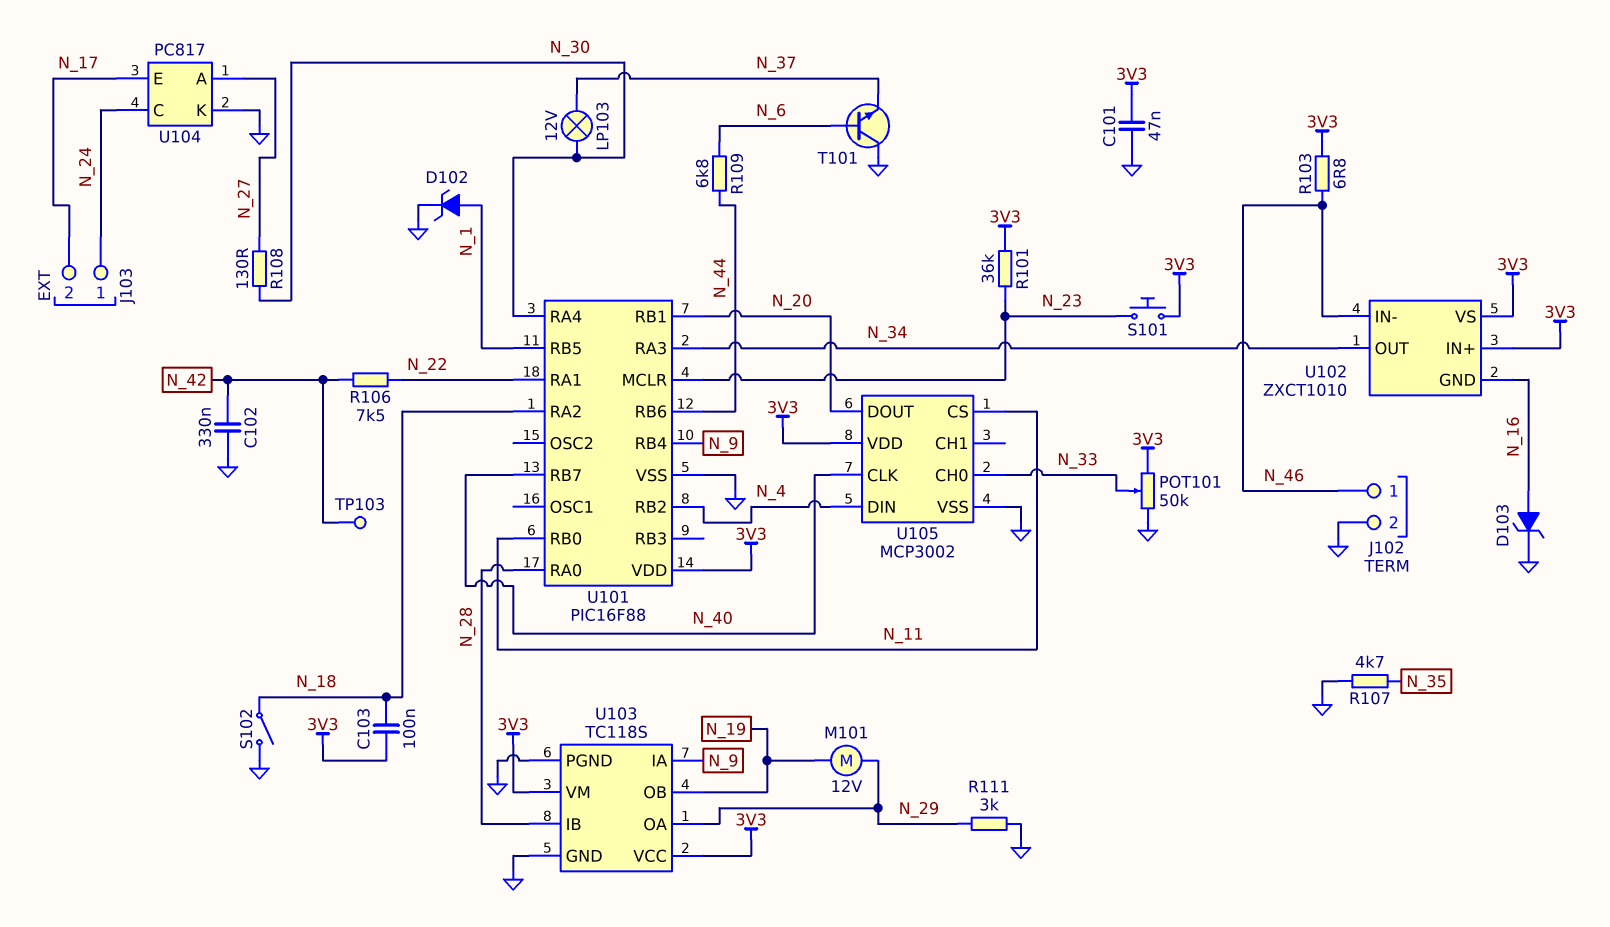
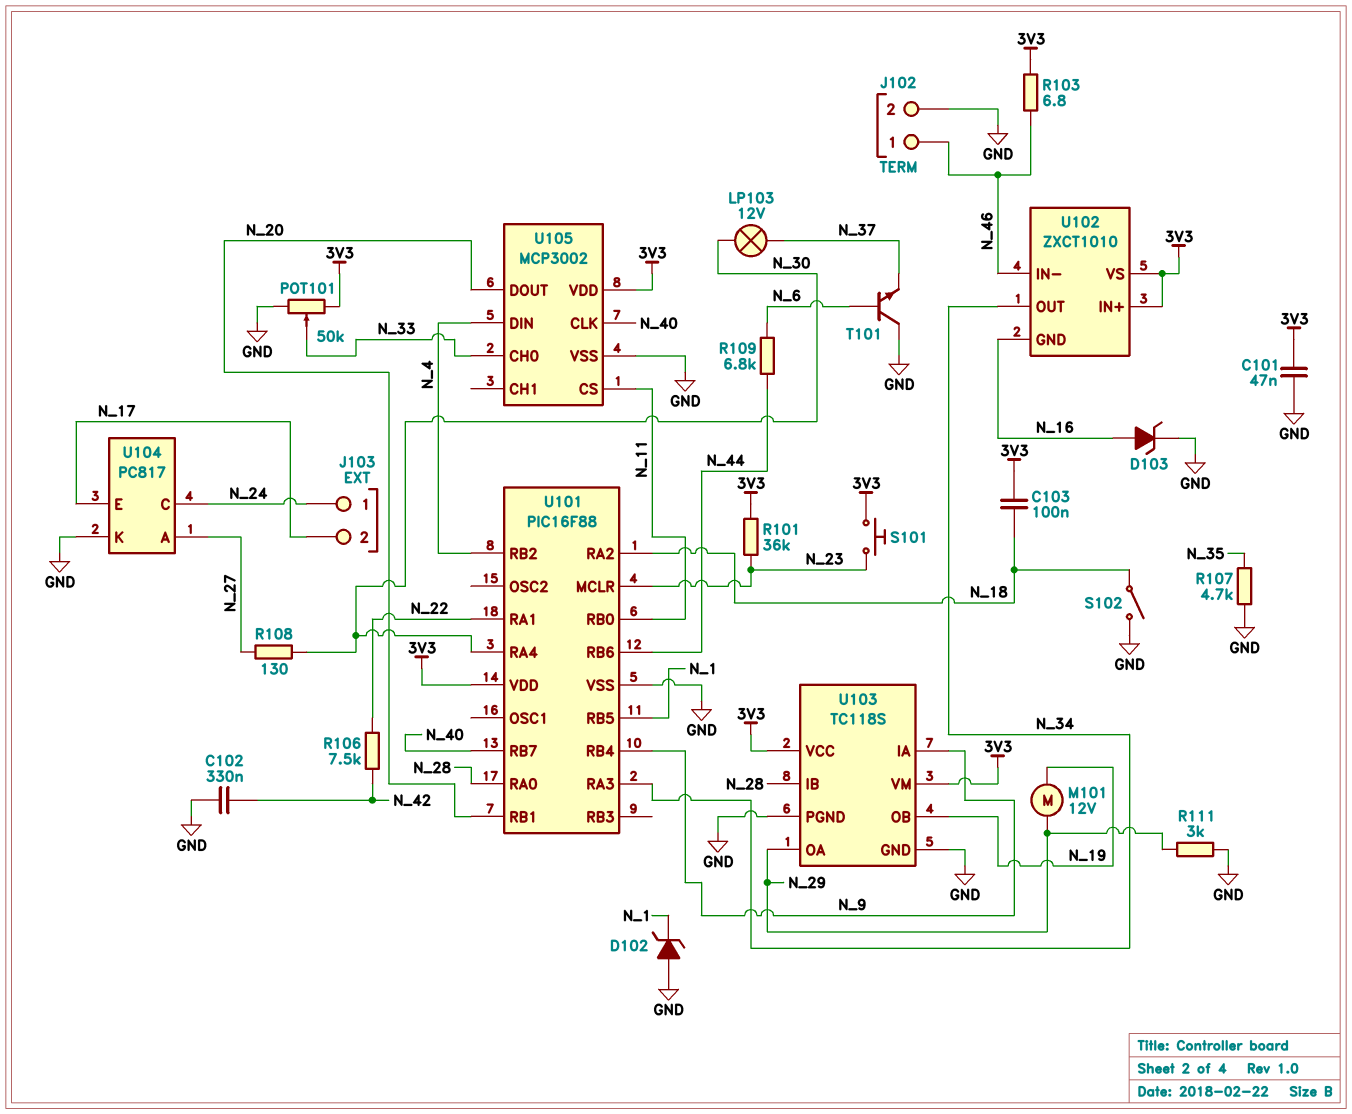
D102: zener (A N_1, K GND) -> zener (A GND, K N_1)
TP103: test point (N_42) -> none

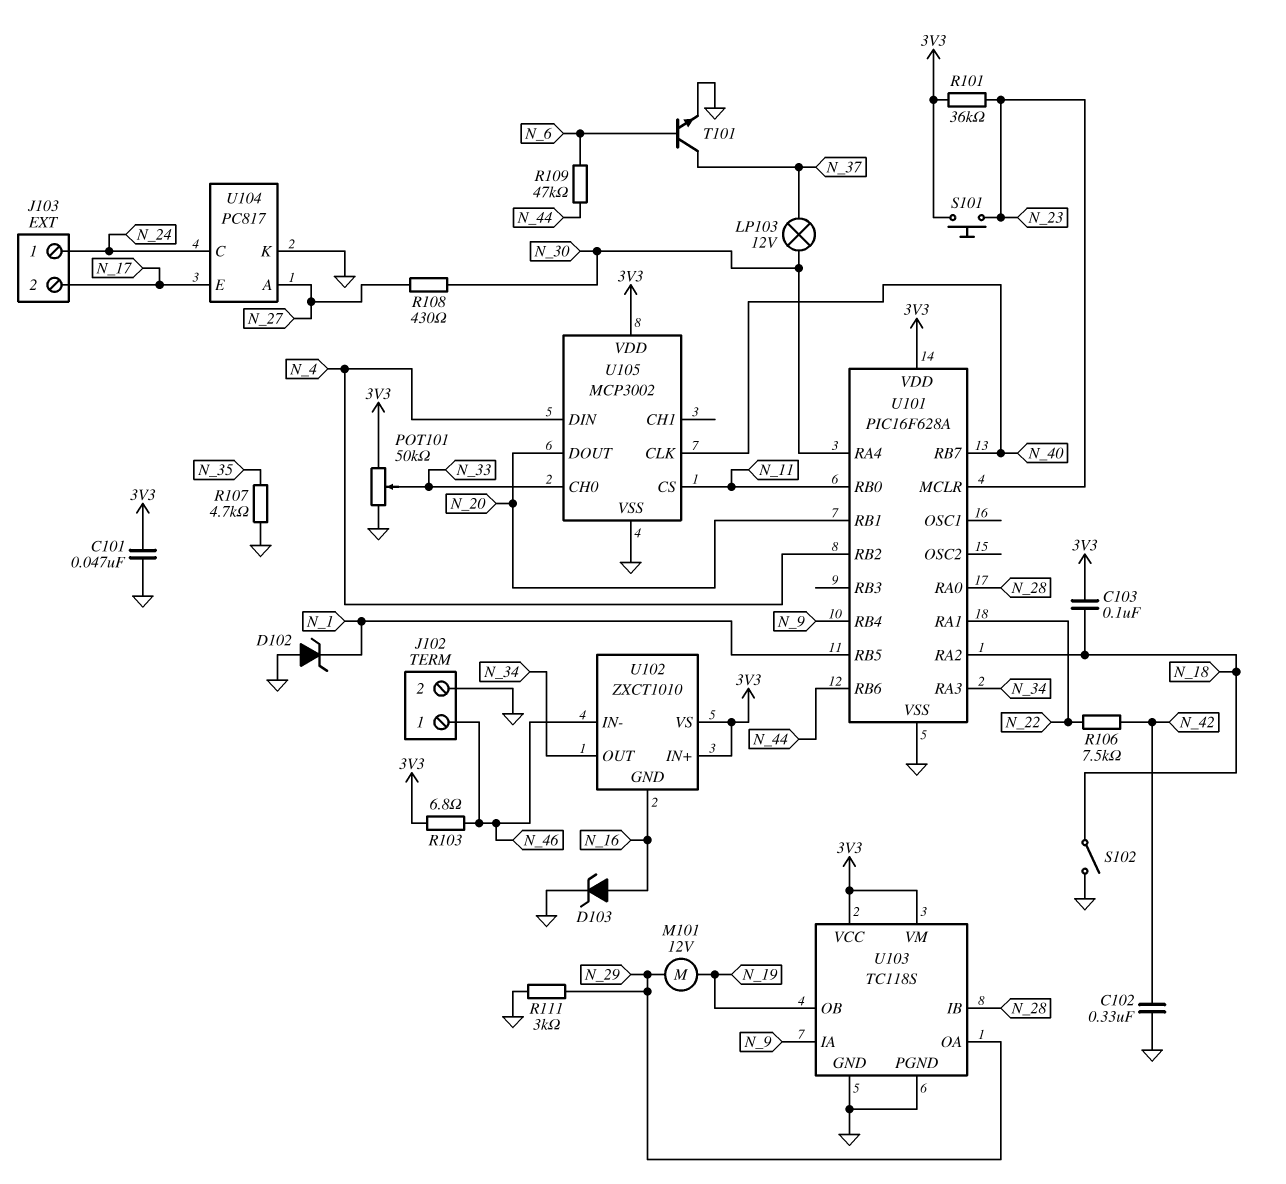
R108: 130 (N_27, N_30) -> 430 (N_27, N_30)
R109: 6.8k (N_6, N_44) -> 47k (N_6, N_44)
T101: NPN (B N_6, C GND, E N_37) -> NPN (B N_6, C N_37, E GND)
U101: PIC16F88 -> PIC16F628A

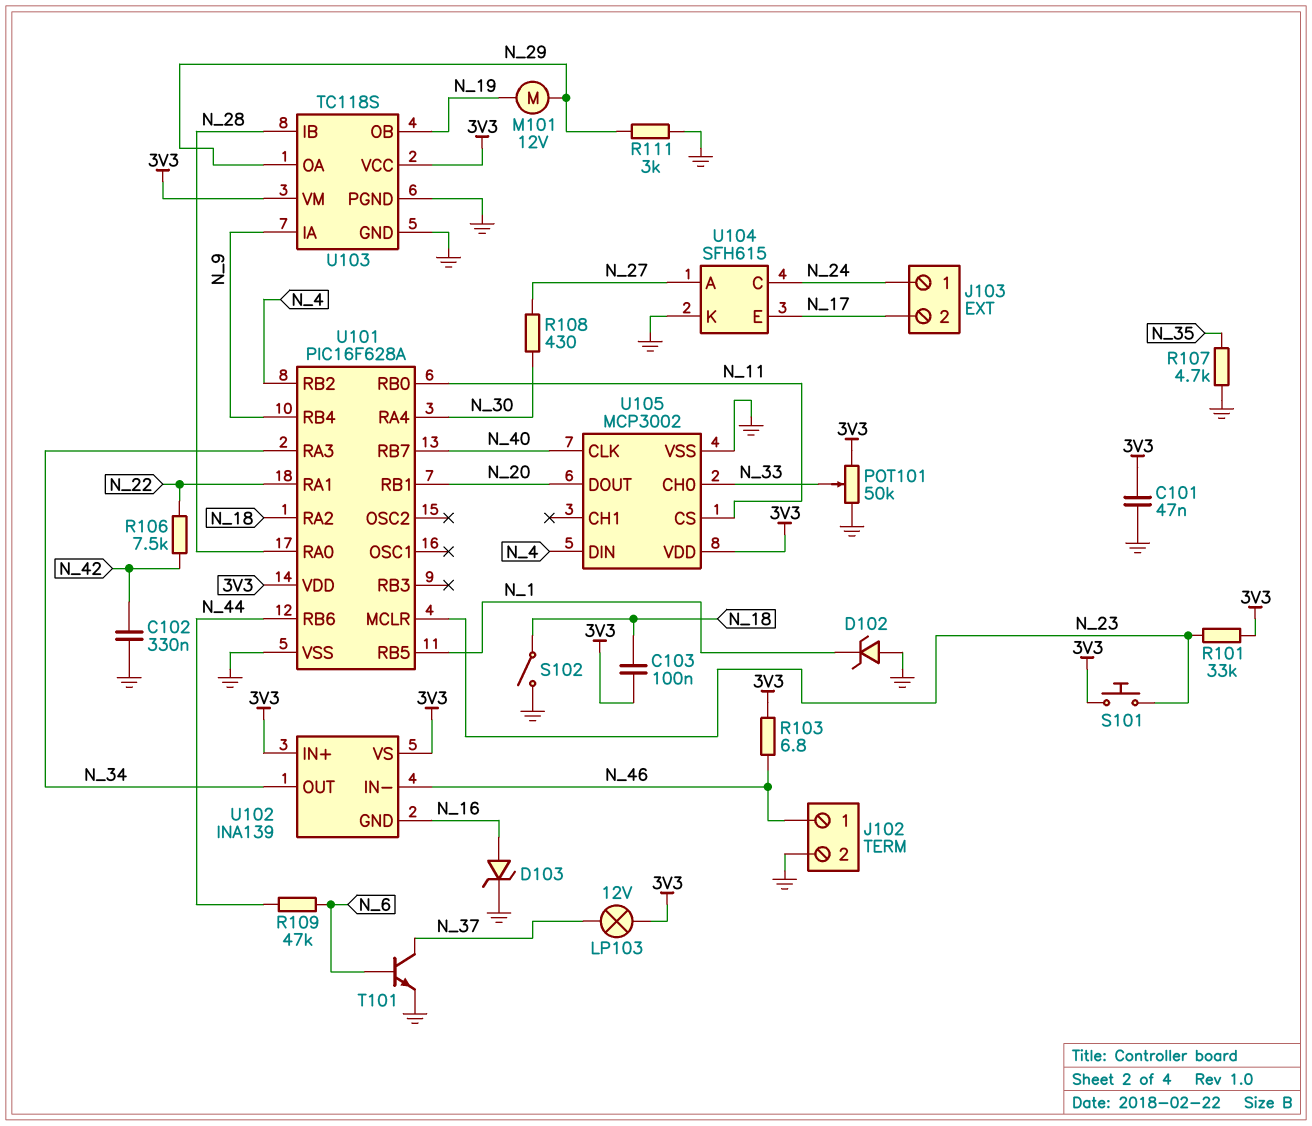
LP103: lamp 12V (N_30, N_37) -> lamp 12V (3V3, N_37)
R101: 36k (3V3, N_23) -> 33k (3V3, N_23)
U102: ZXCT1010 -> INA139
U104: PC817 -> SFH615

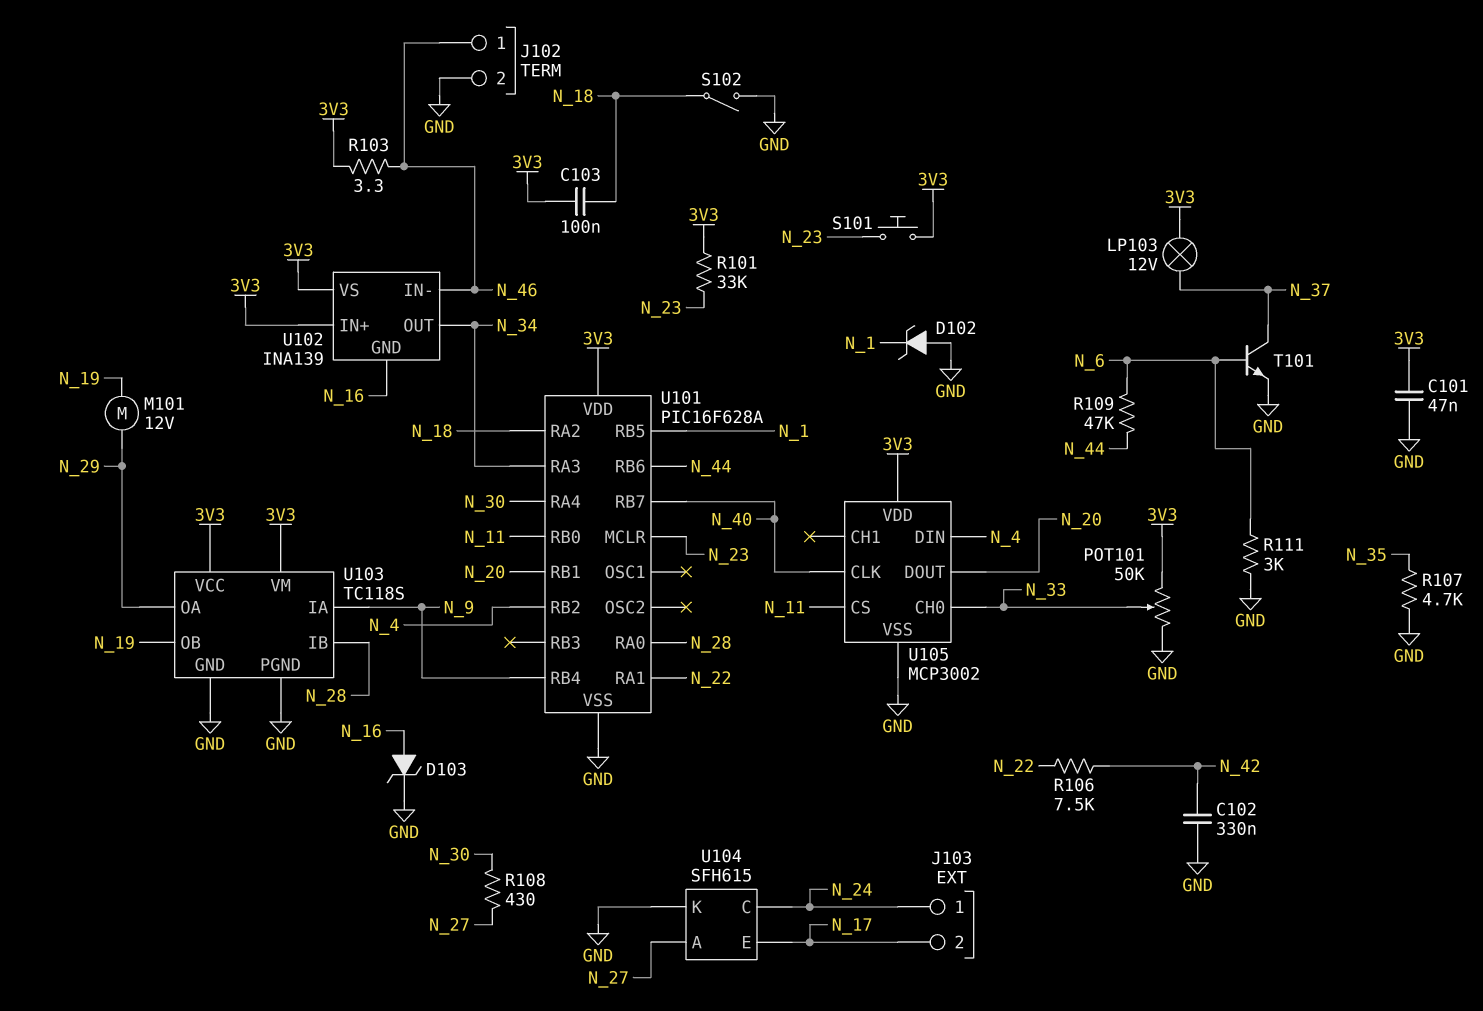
R103: 6.8 (3V3, N_46) -> 3.3 (3V3, N_46)
R111: 3k (GND, N_29) -> 3k (GND, N_6)

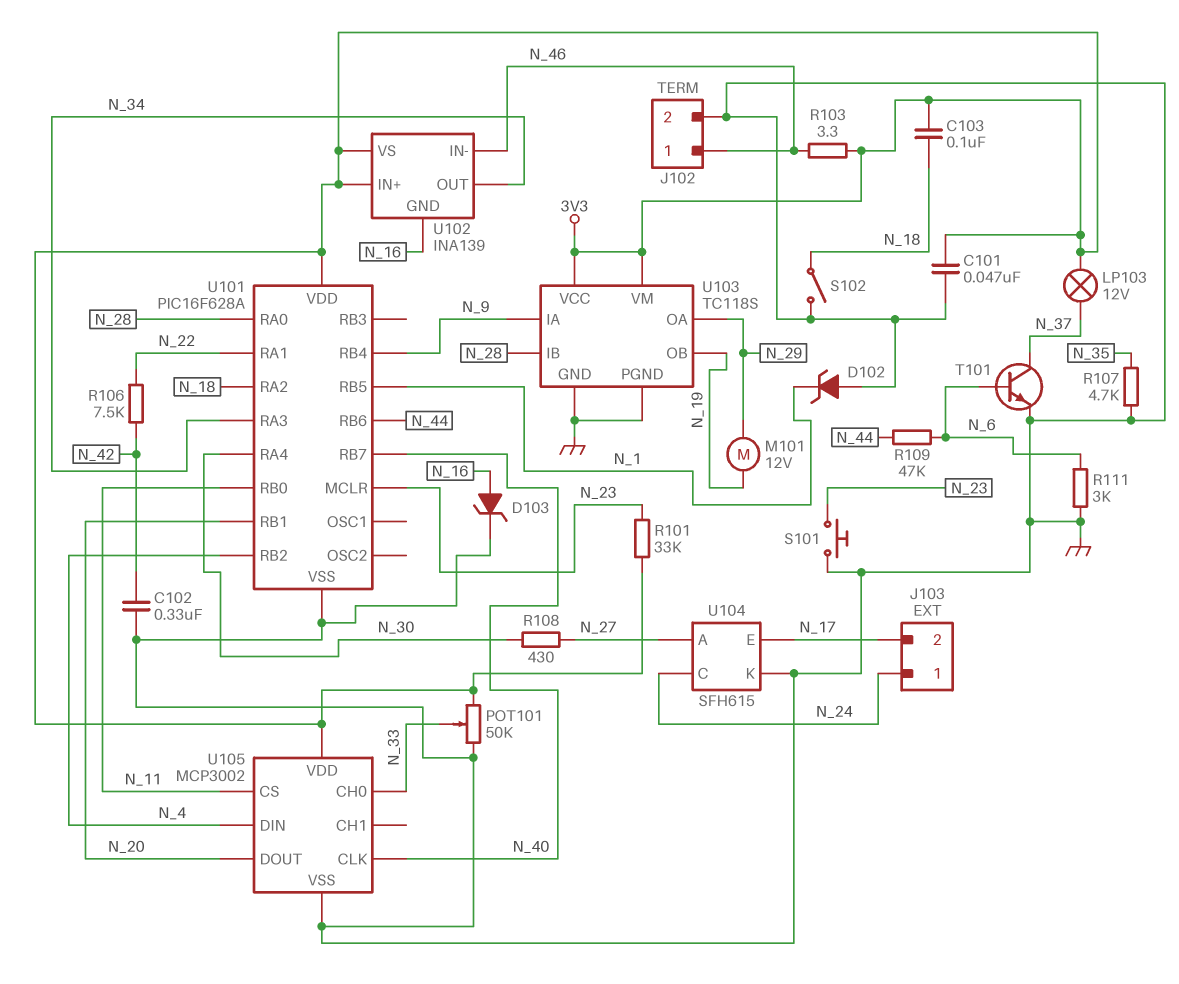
S101: button (3V3, N_23) -> button (GND, N_23)

